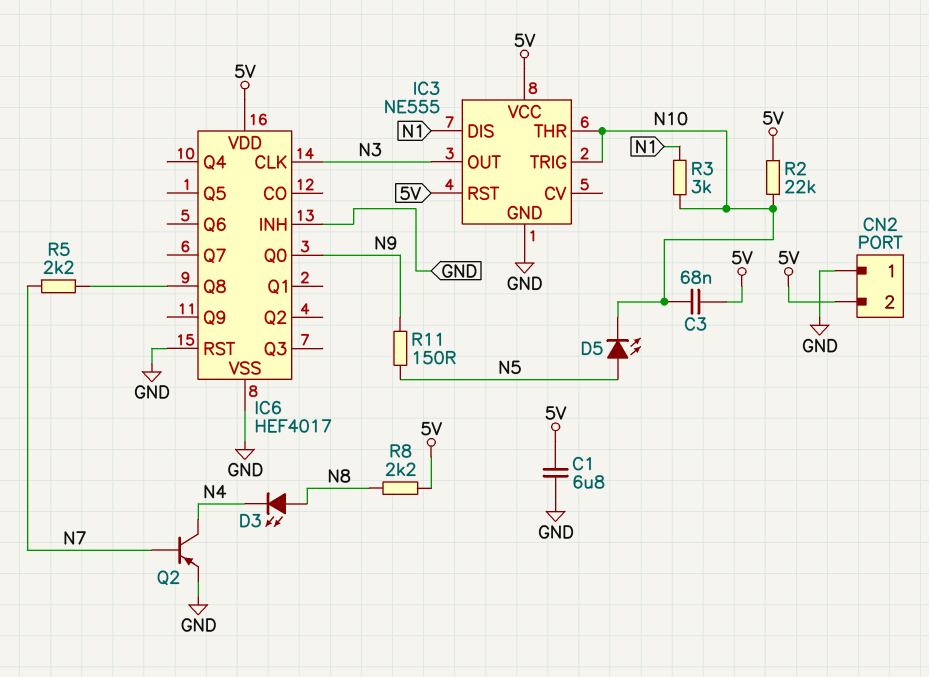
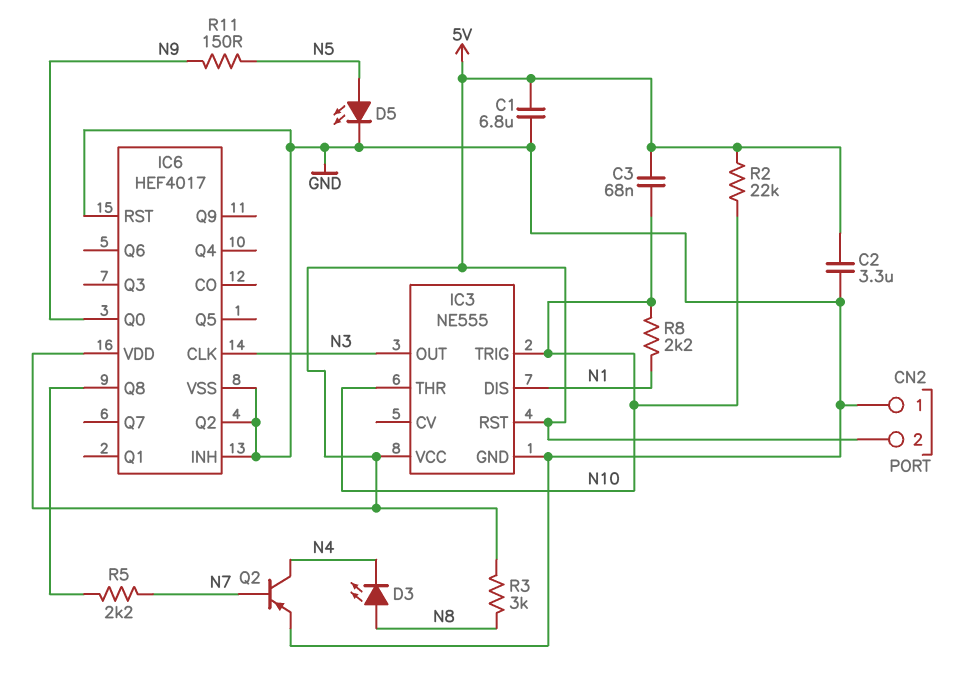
C2: none -> 3.3uF (5V, GND)
D5: LED (A N5, K N10) -> LED (A N5, K GND)
IC6 pin Q2: none -> GND
R3: 3k (N1, N10) -> 3k (5V, N8)
R8: 2.2k (5V, N8) -> 2.2k (N1, N10)

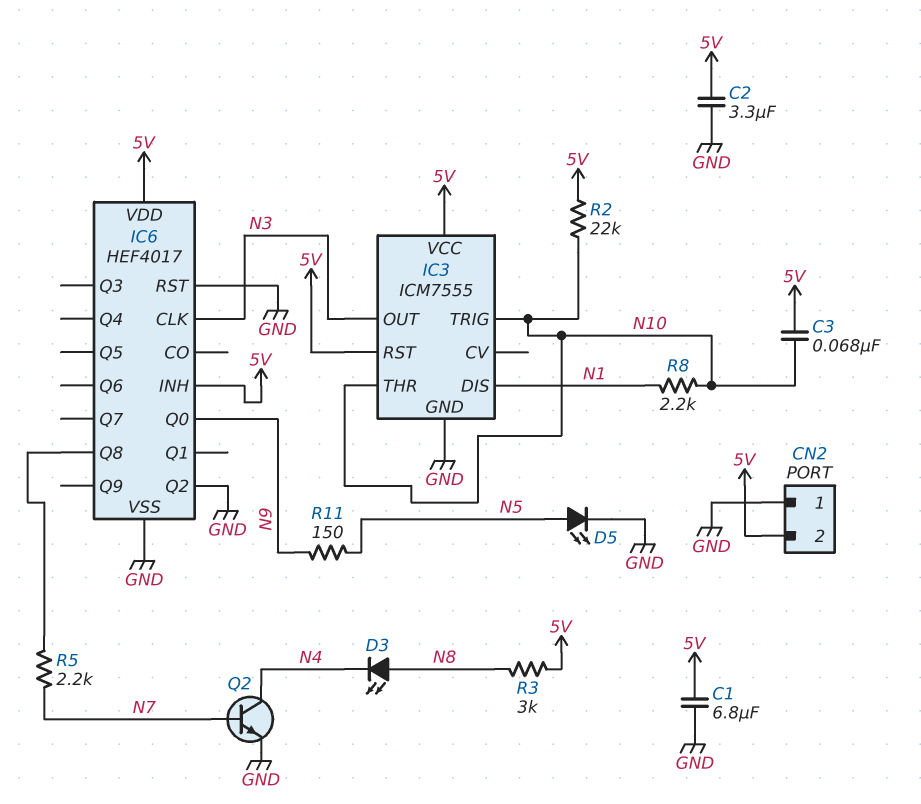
IC3: NE555 -> ICM7555
IC6 pin INH: GND -> 5V
Q2: PNP (B N7, C N4, E GND) -> NPN (B N7, C N4, E GND)

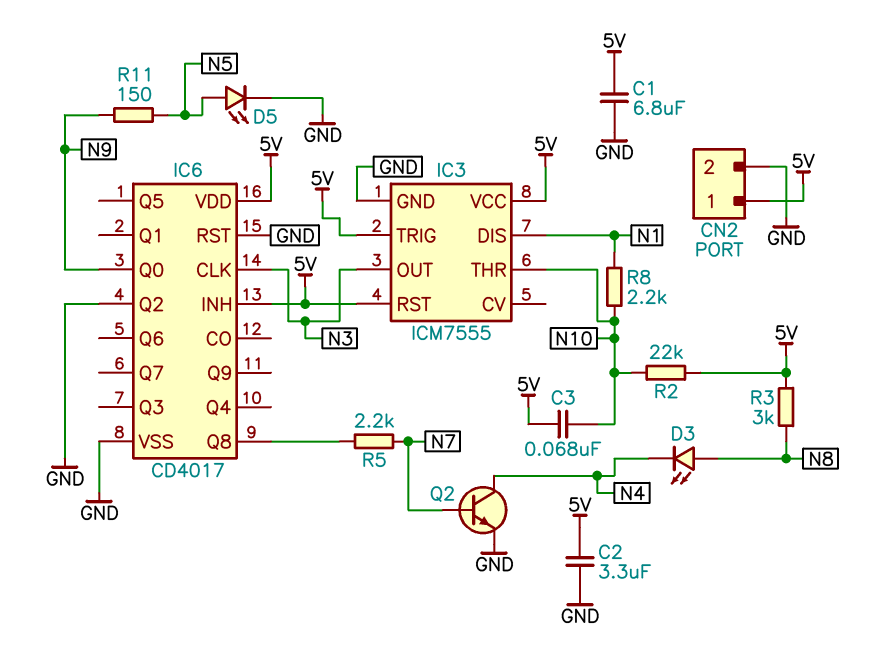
CN2 pin 1: GND -> 5V
CN2 pin 2: 5V -> GND
IC3 pin TRIG: N10 -> 5V
IC6: HEF4017 -> CD4017

